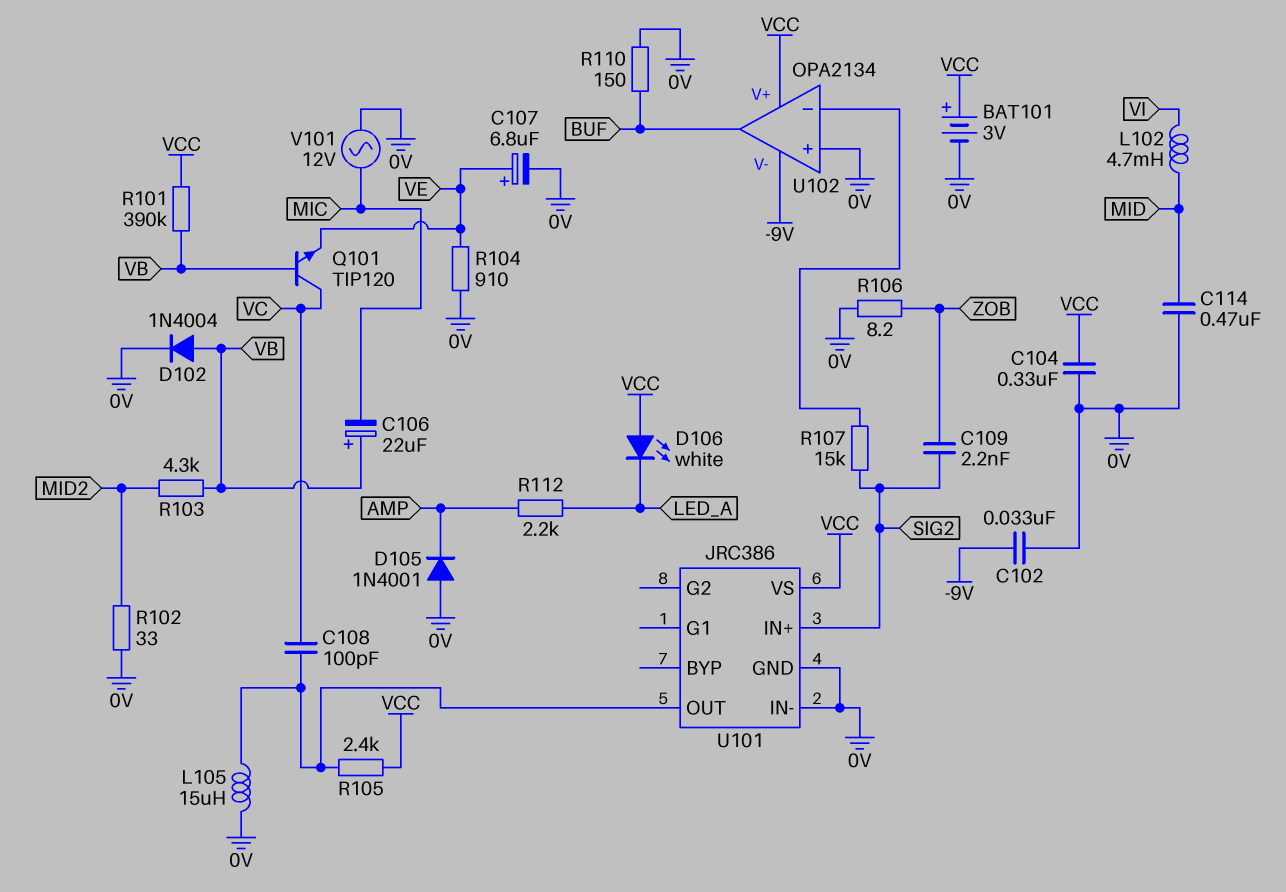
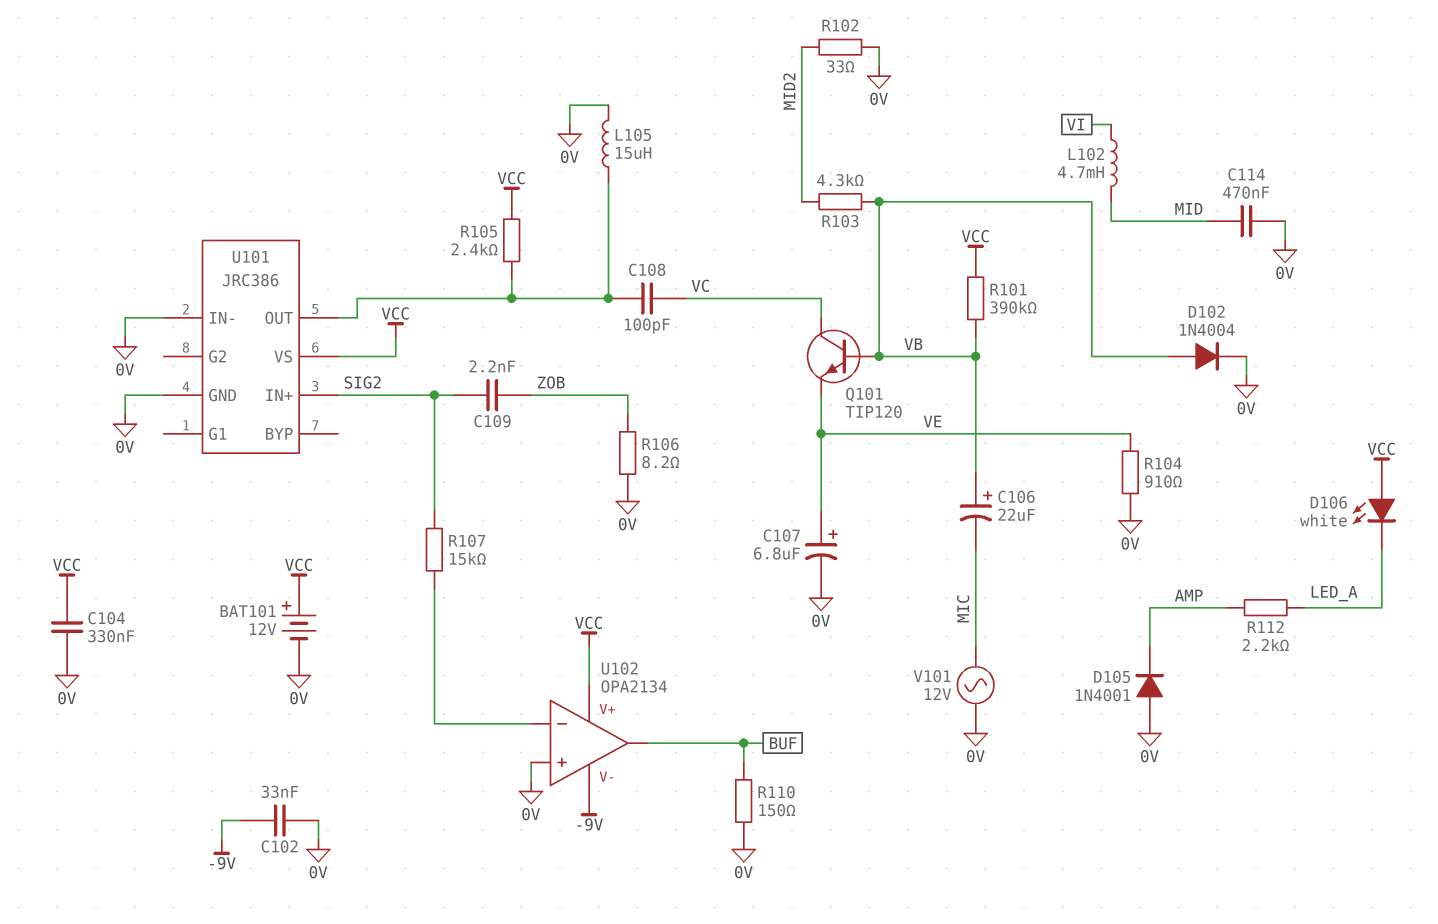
BAT101: 3V (plus VCC, minus 0V) -> 12V (plus VCC, minus 0V)

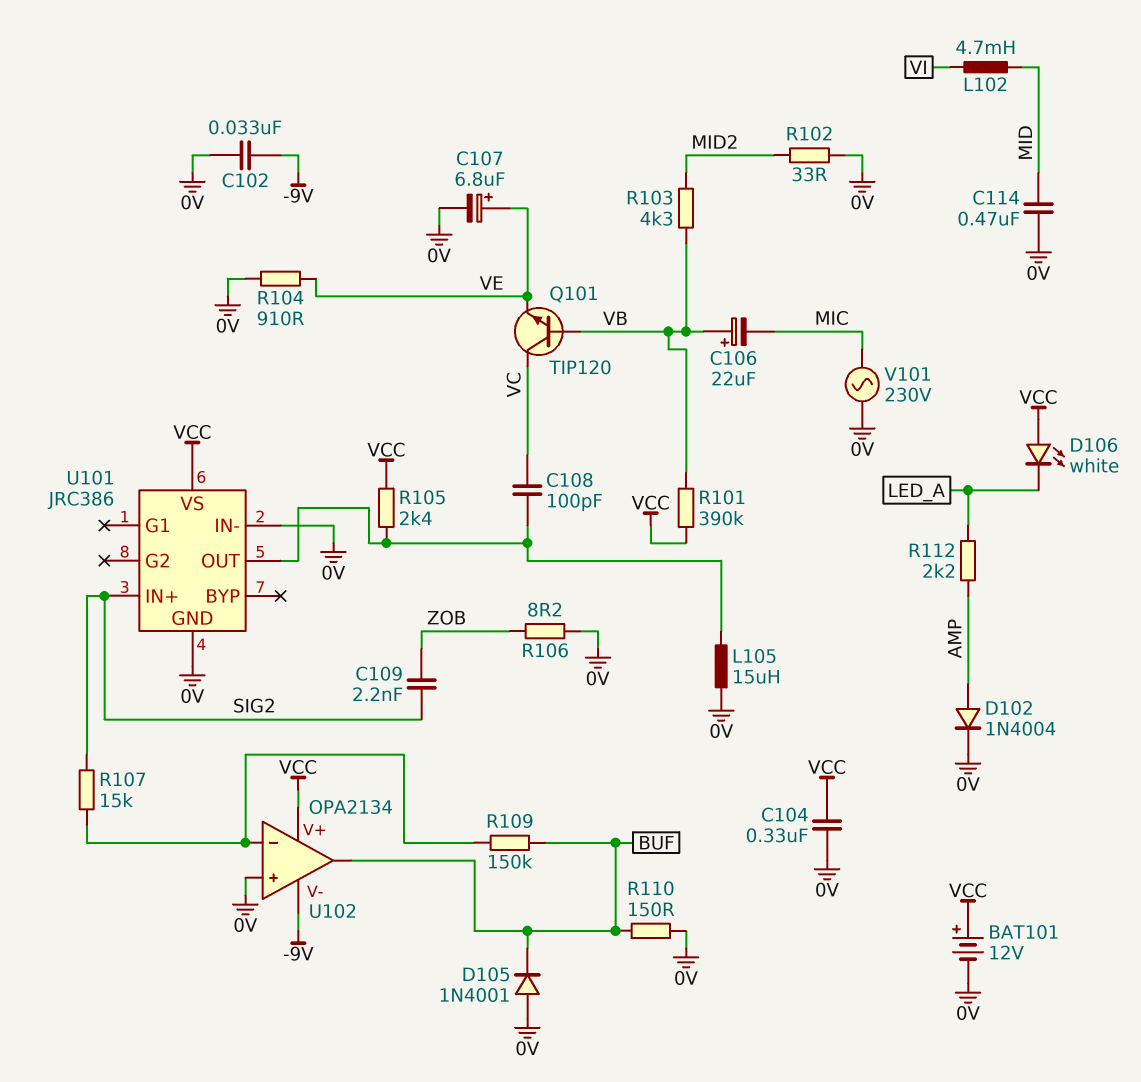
D102: diode 1N4004 (A VB, K 0V) -> diode 1N4004 (A AMP, K 0V)
D105: diode 1N4001 (A 0V, K AMP) -> diode 1N4001 (A 0V, K BUF)
R109: none -> 150k (BUF, U102/in-)
V101: AC 12V (0V, MIC) -> AC 230V (0V, MIC)

